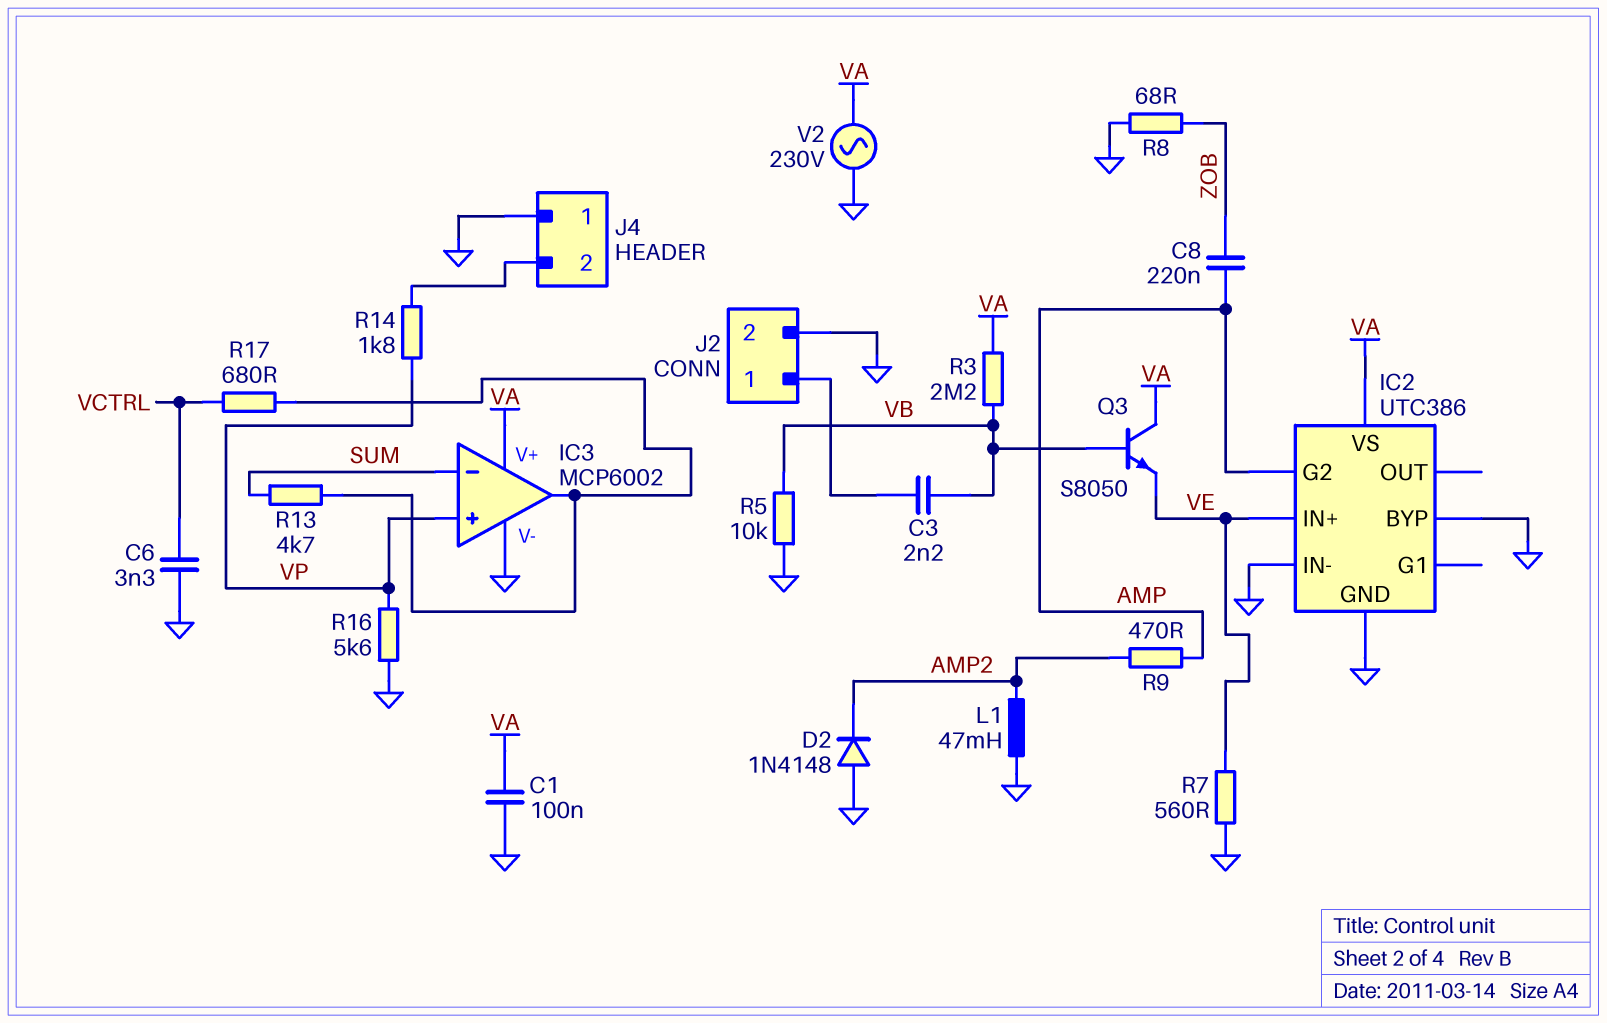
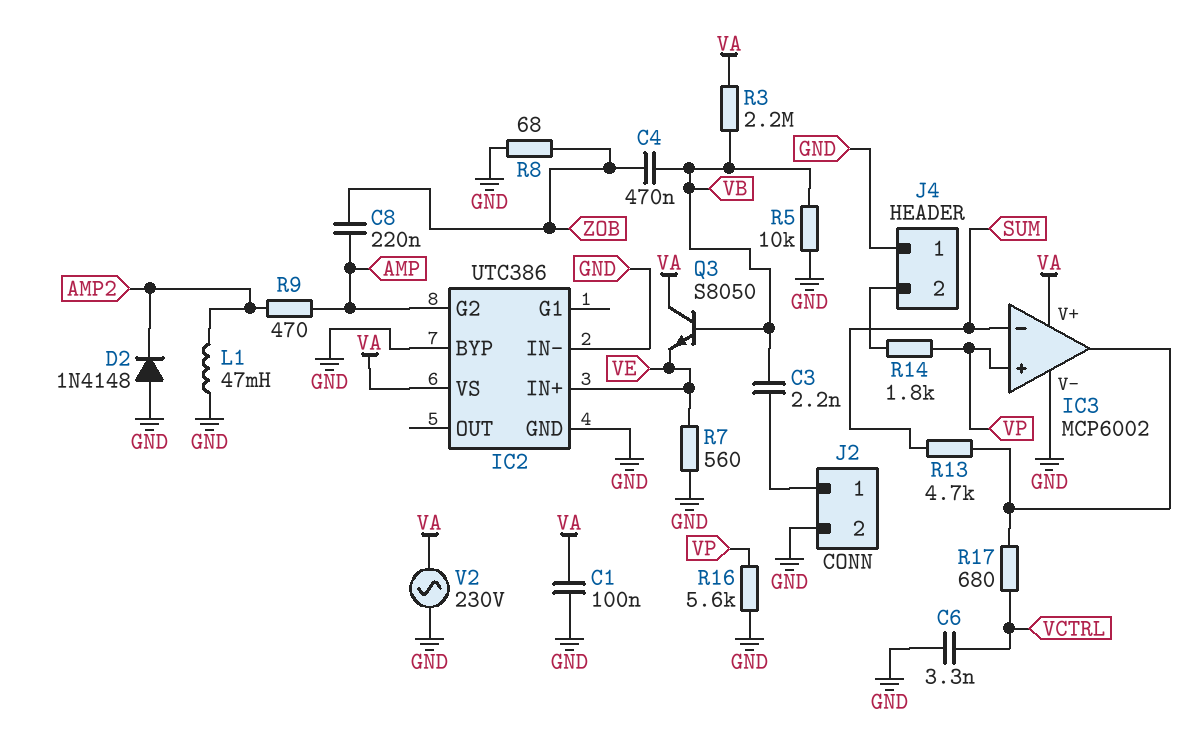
C4: none -> 470nF (VB, ZOB)

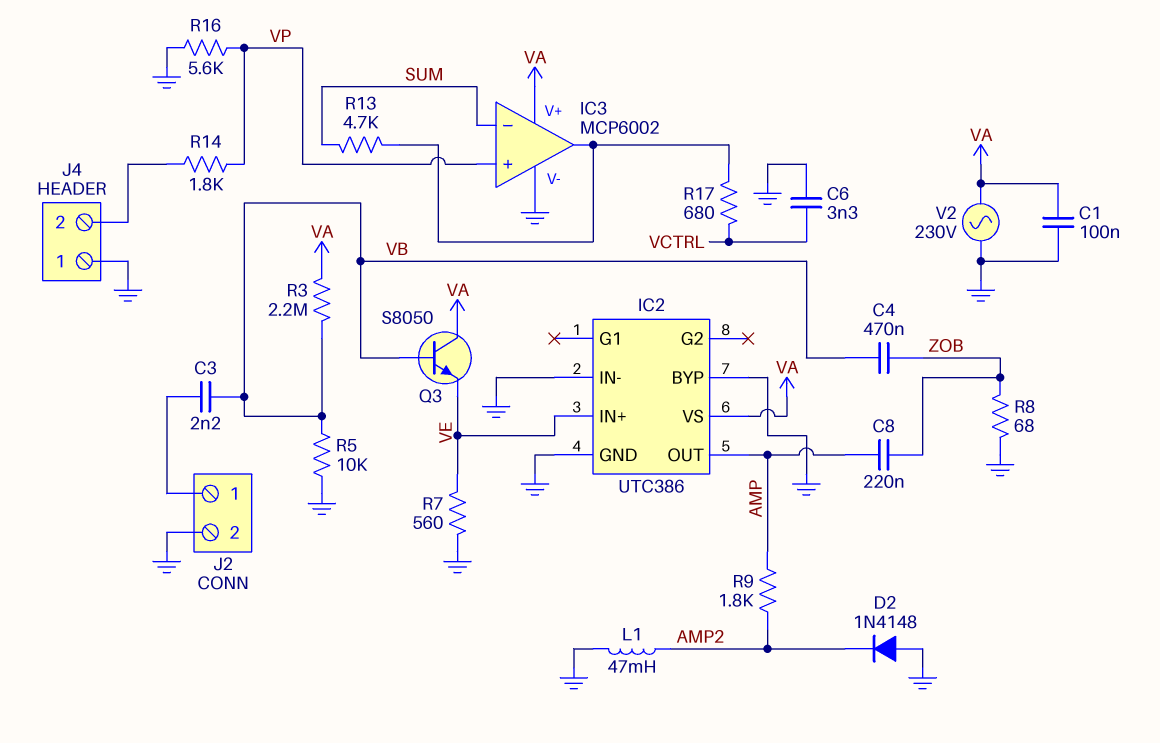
IC2 pin G2: AMP -> none
IC2 pin OUT: none -> AMP
R9: 470 (AMP, AMP2) -> 1.8k (AMP, AMP2)

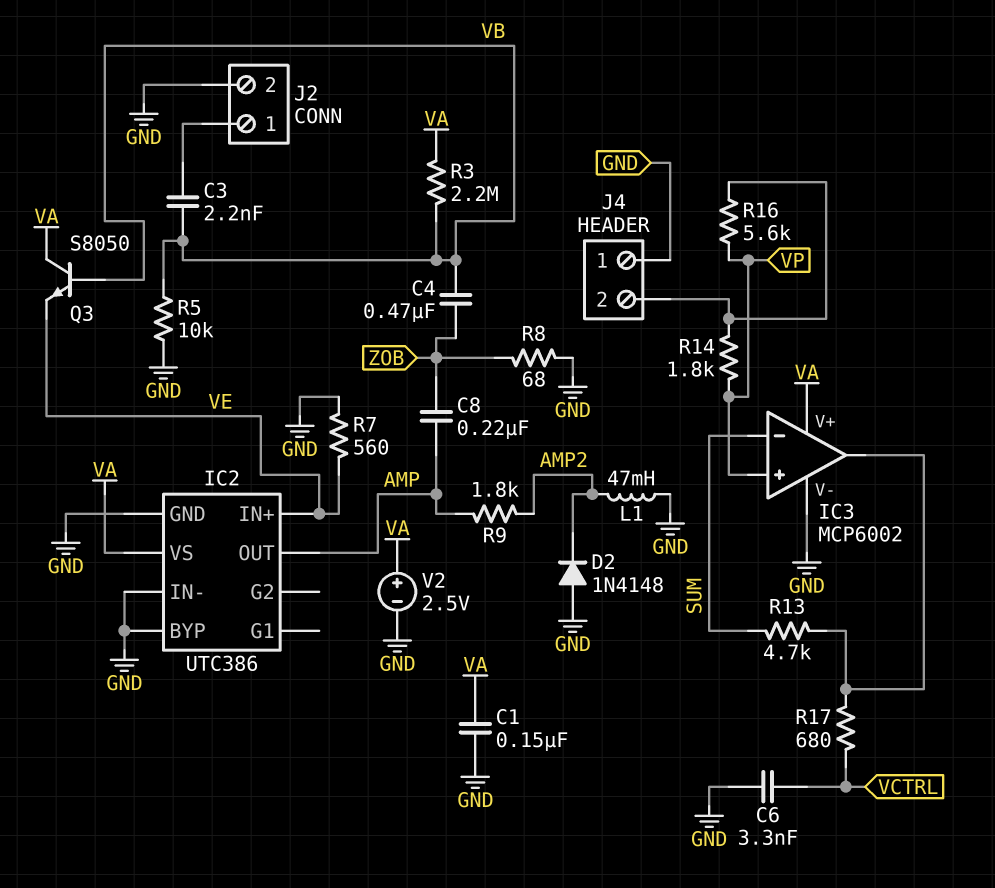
C1: 100nF (GND, VA) -> 150nF (GND, VA)
R16: 5.6k (GND, VP) -> 5.6k (J4/2, VP)
V2: AC 230V (GND, VA) -> 2.5V (plus VA, minus GND)

